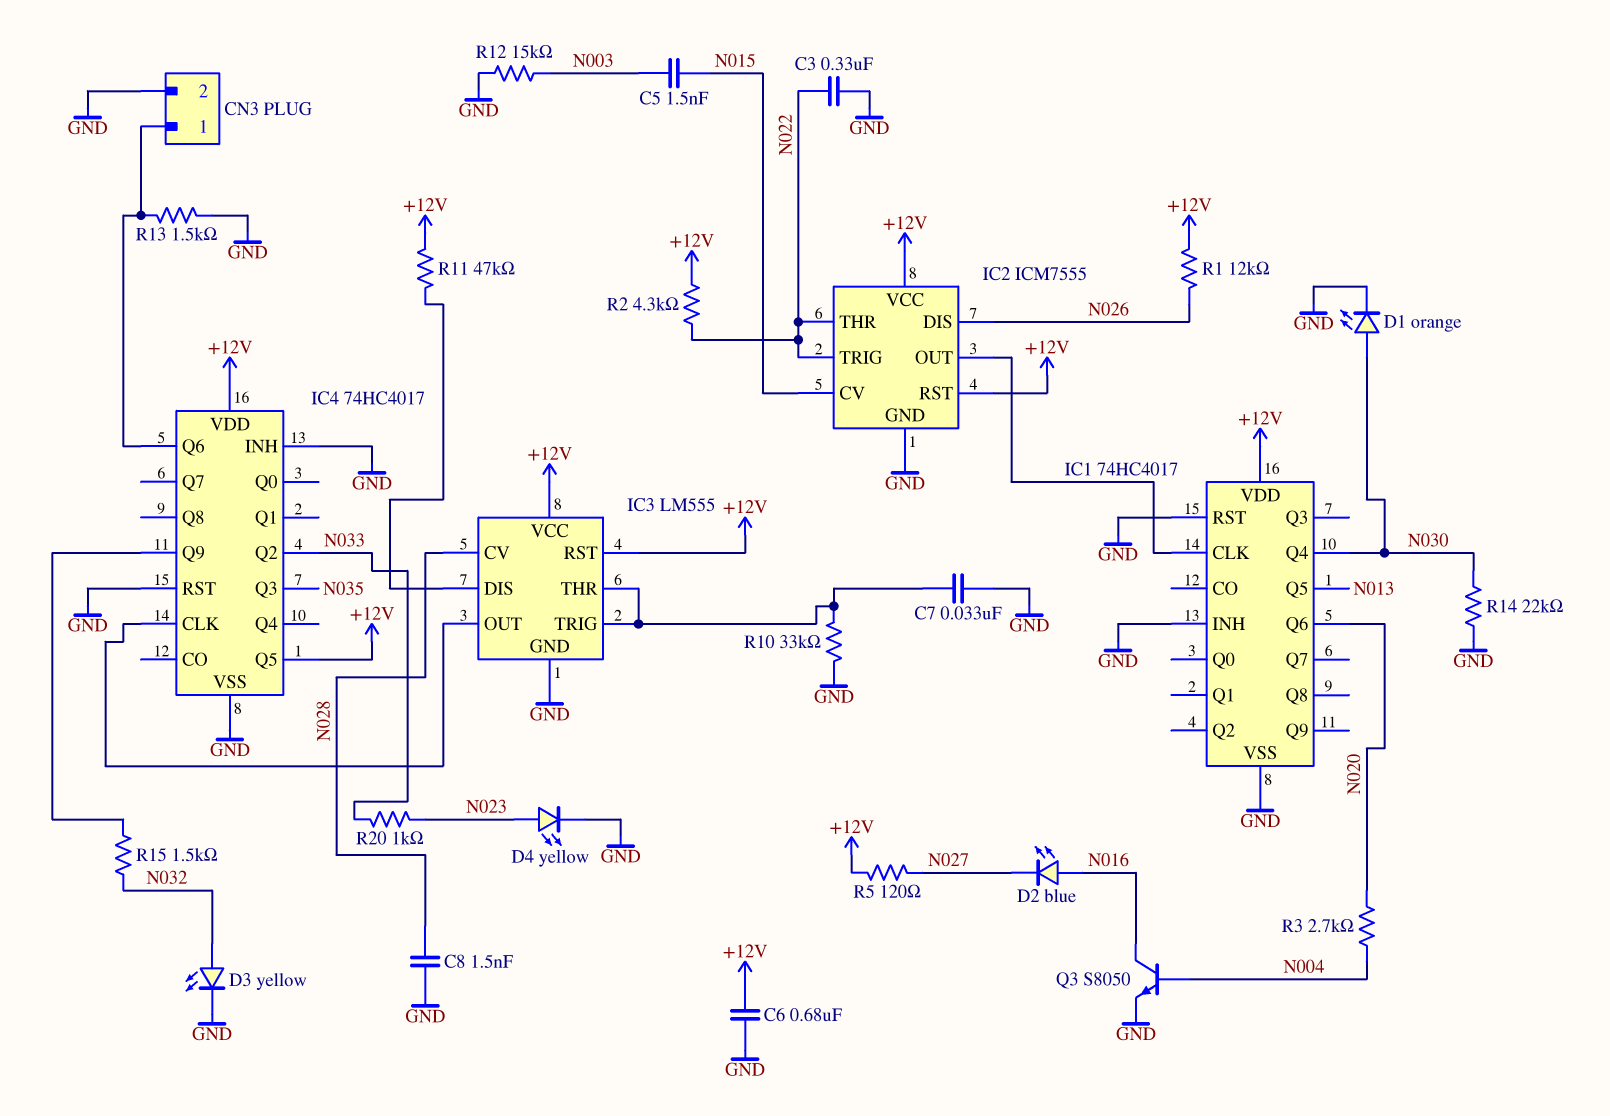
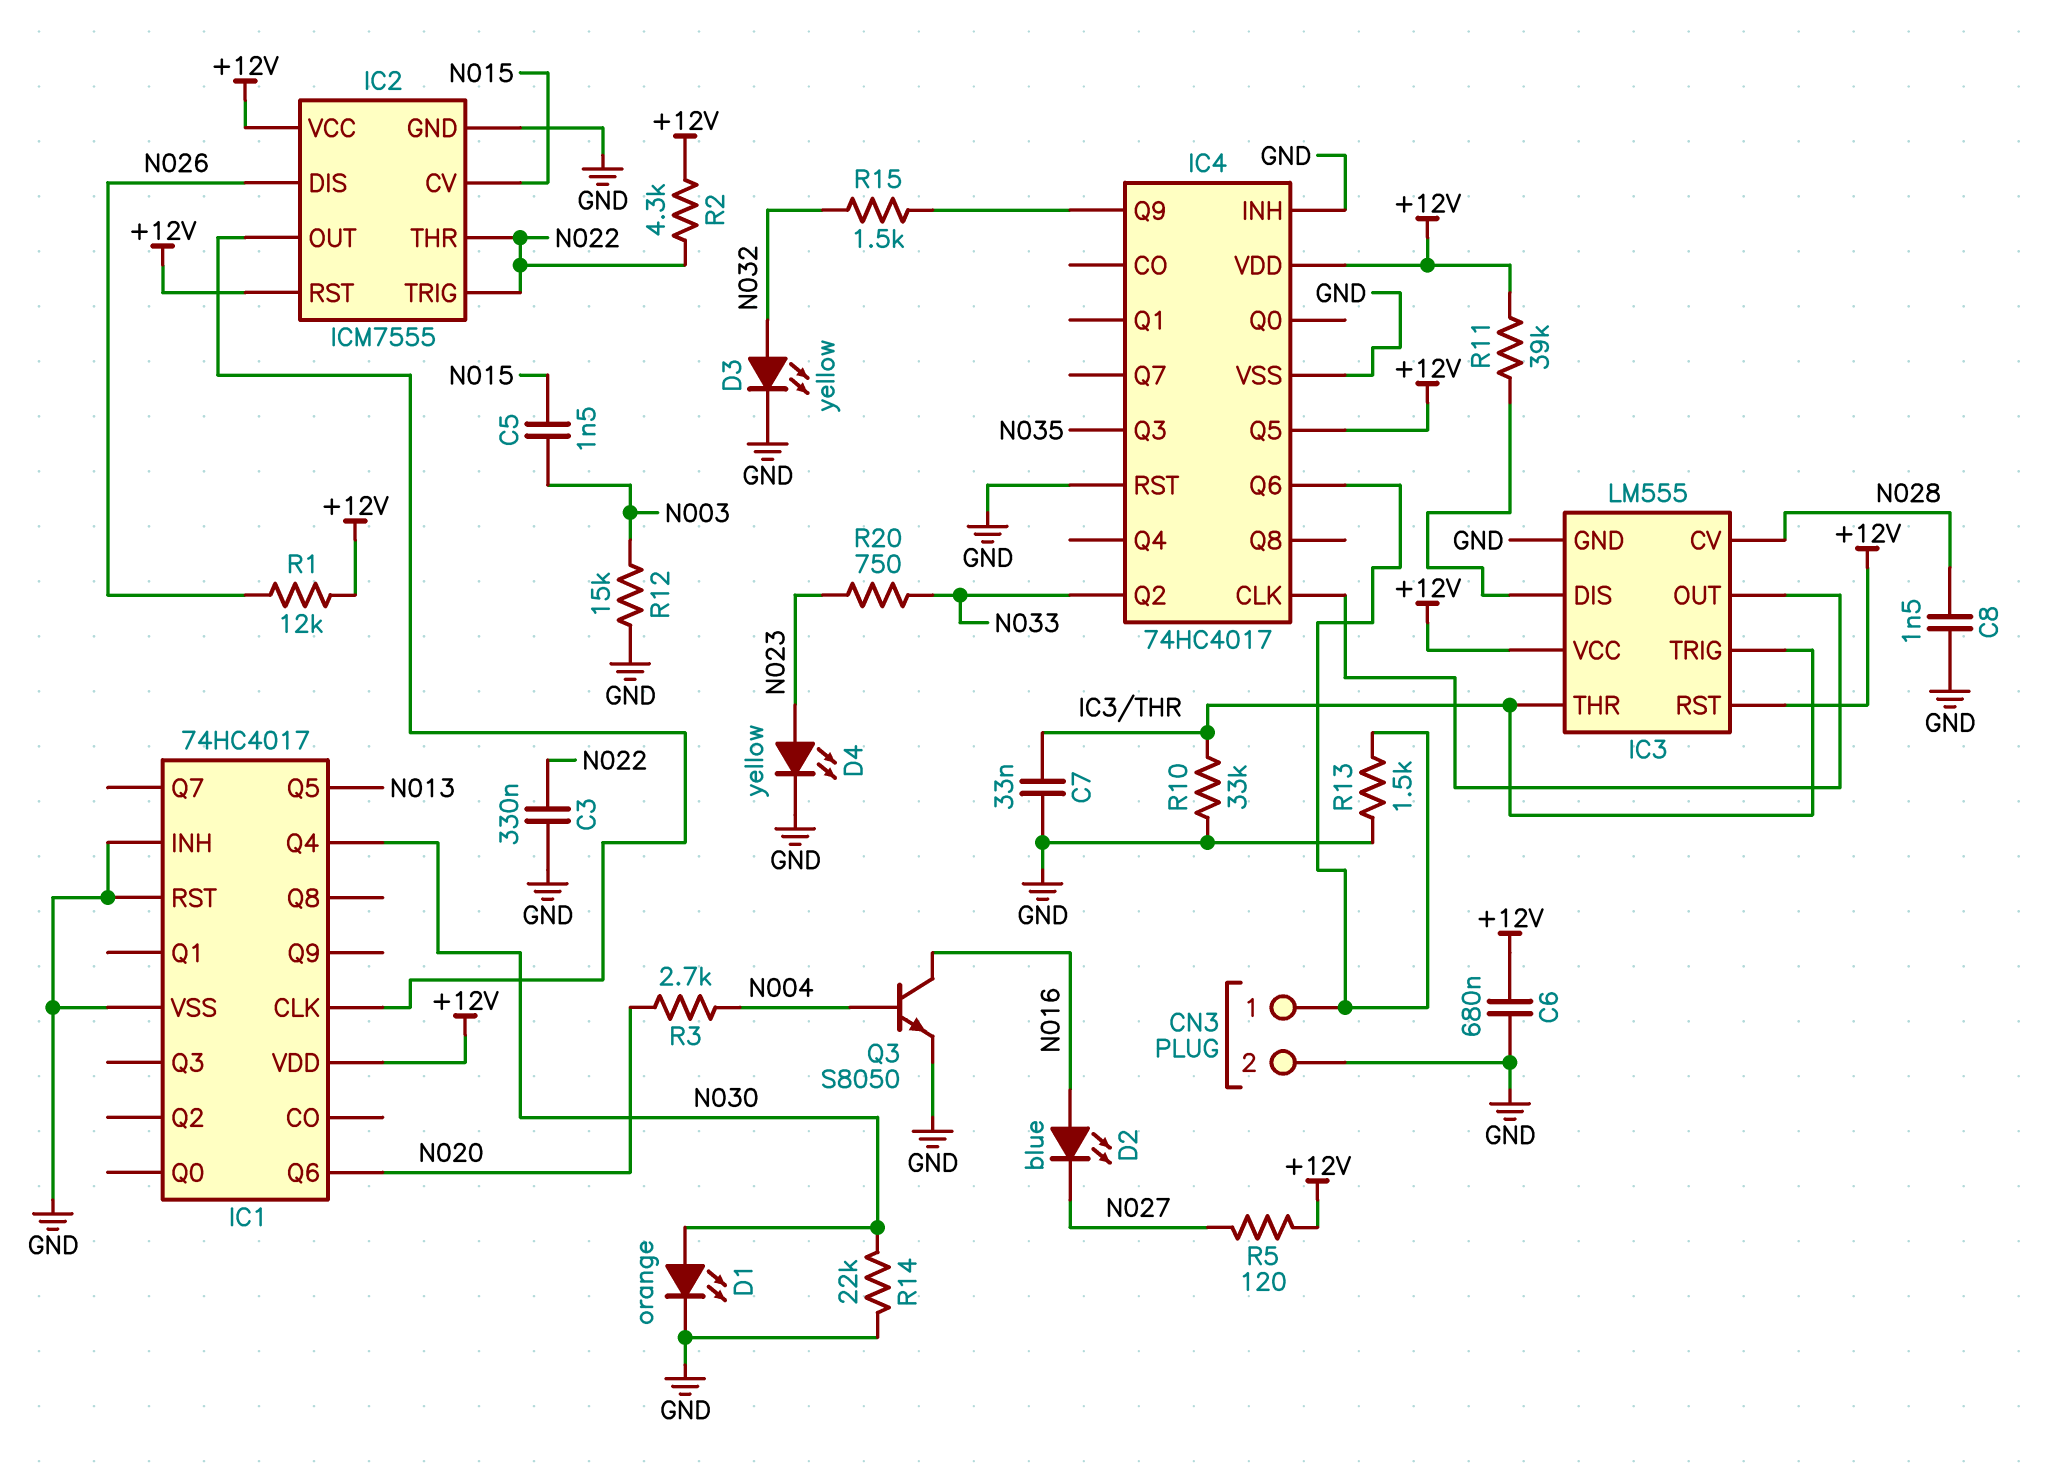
R11: 47k (+12V, IC3/DIS) -> 39k (+12V, IC3/DIS)
R20: 1k (N023, N033) -> 750 (N023, N033)

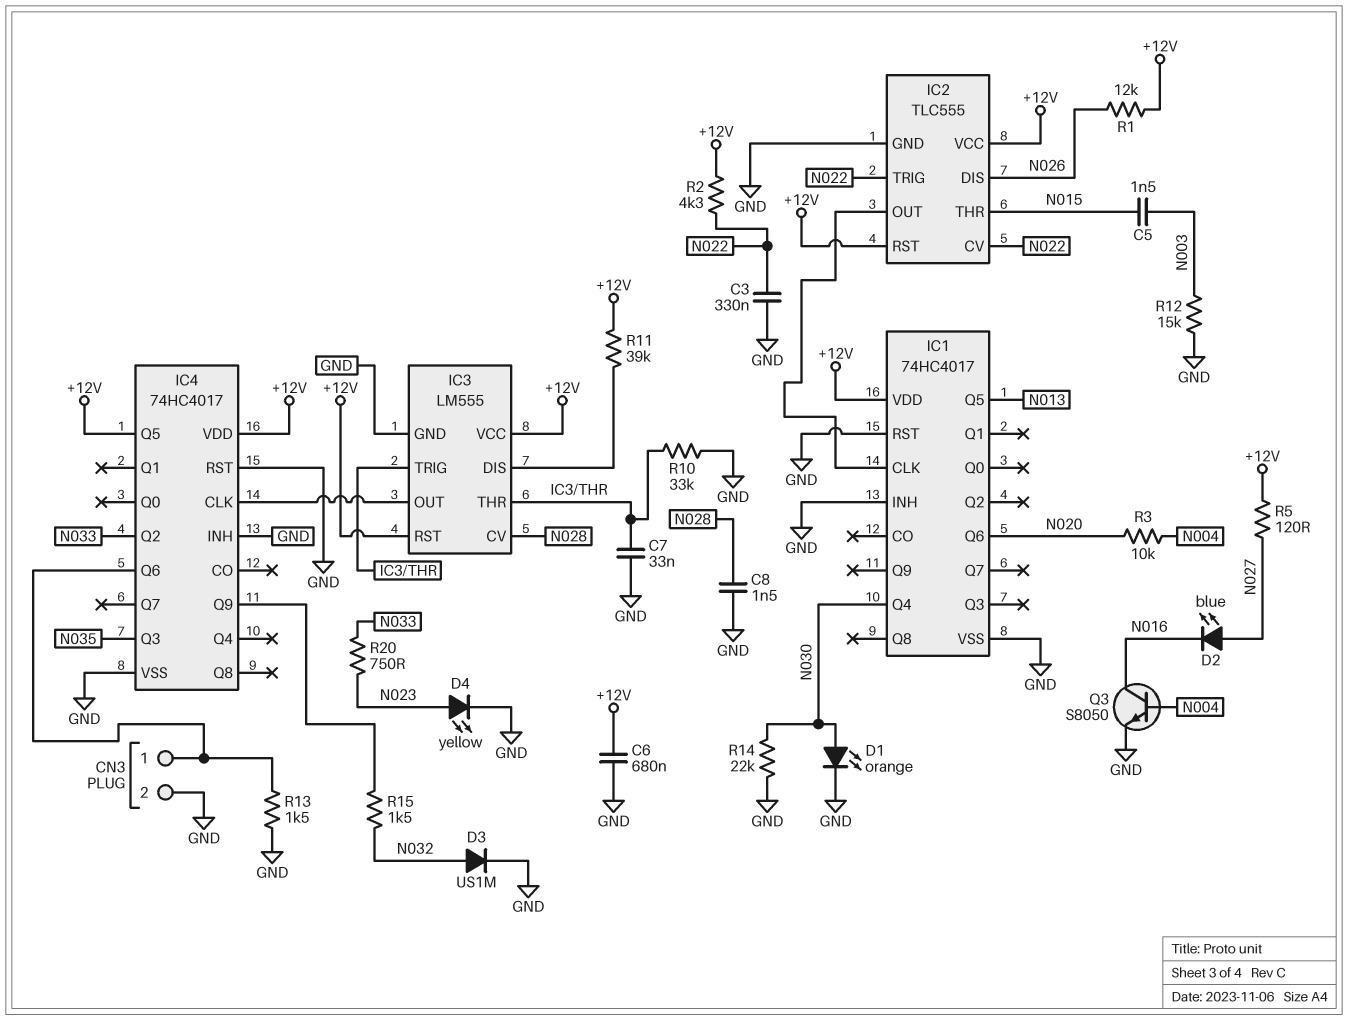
D2: LED blue (A N016, K N027) -> LED blue (A N027, K N016)
D3: LED yellow (A N032, K GND) -> diode US1M (A N032, K GND)
IC2: ICM7555 -> TLC555
IC2 pin CV: N015 -> N022
IC2 pin THR: N022 -> N015
R3: 2.7k (N004, N020) -> 10k (N004, N020)

